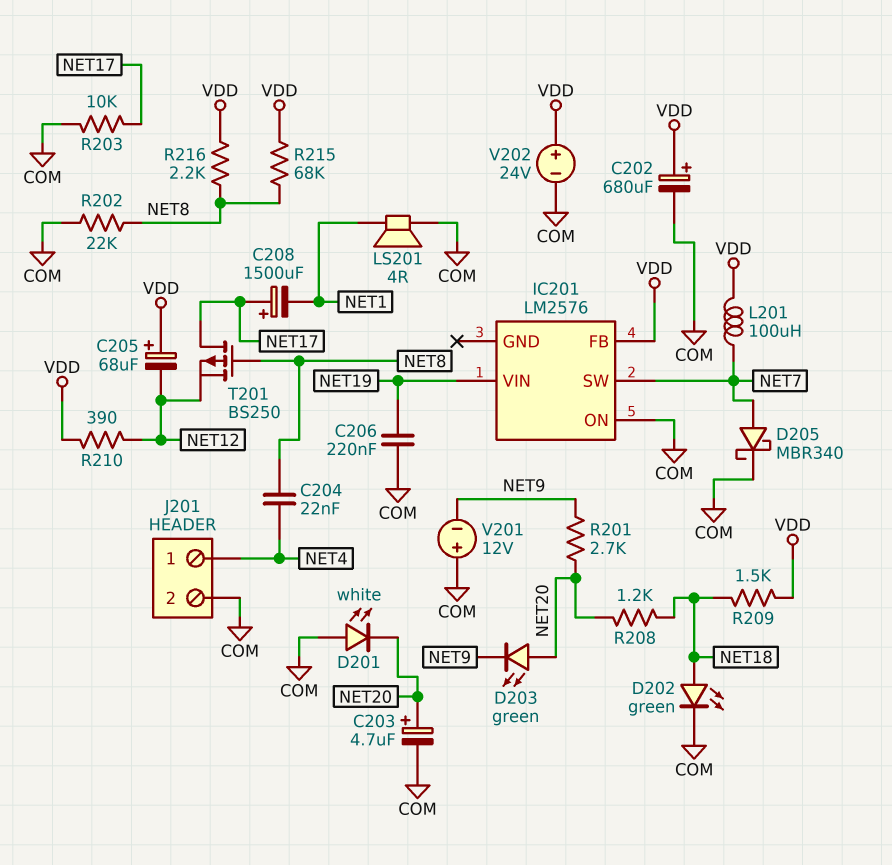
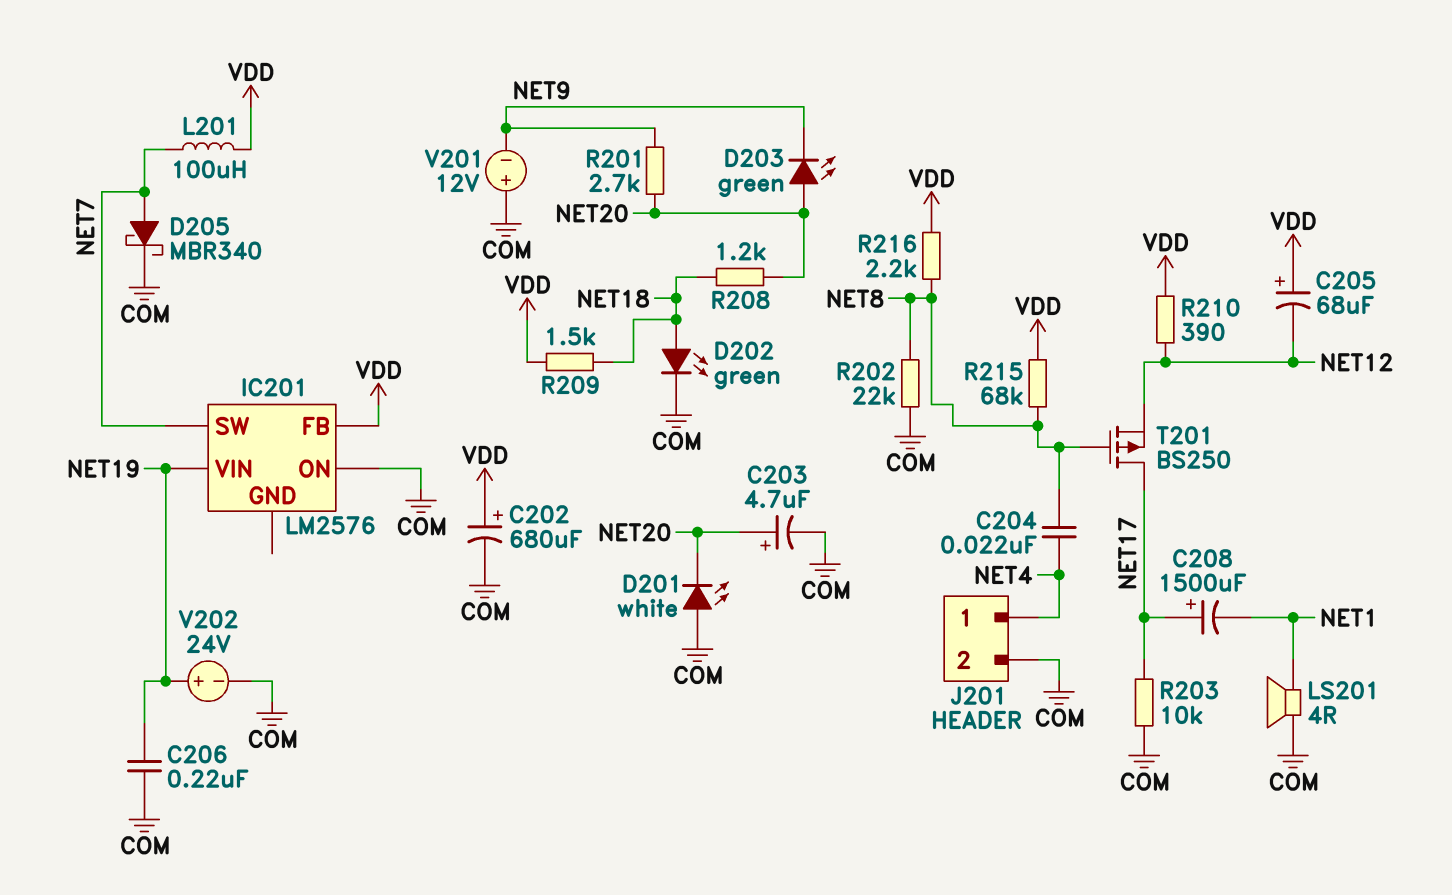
V202: 24V (plus VDD, minus COM) -> 24V (plus NET19, minus COM)

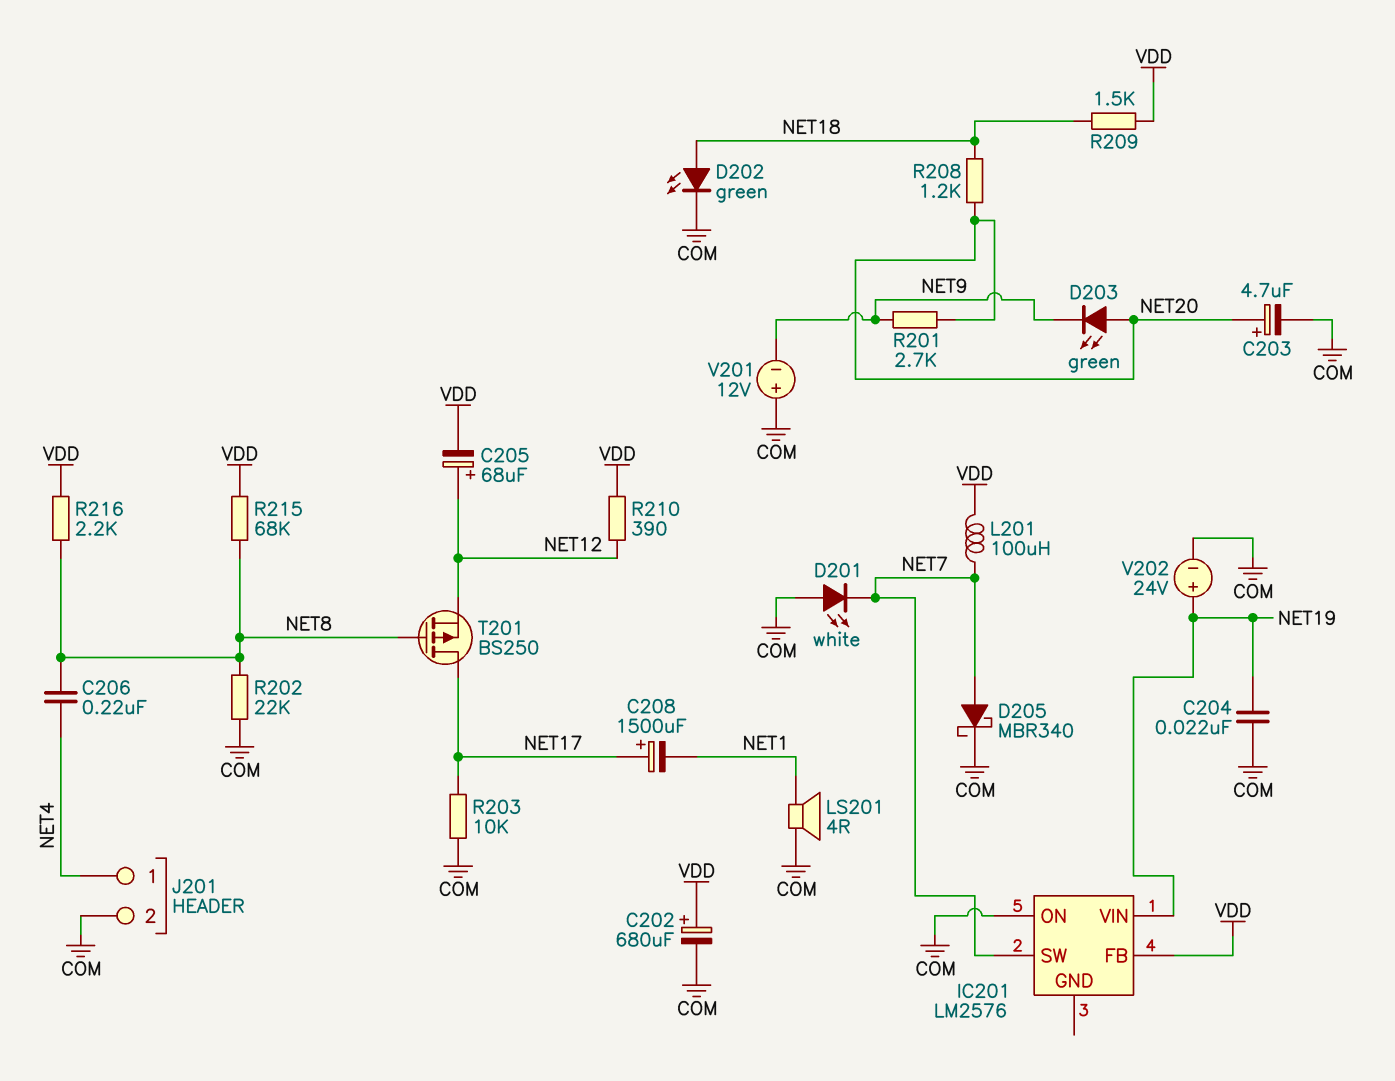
C204: 22nF (NET4, NET8) -> 22nF (COM, NET19)
C205: 68uF (plus VDD, minus NET12) -> 68uF (plus NET12, minus VDD)
C206: 220nF (COM, NET19) -> 220nF (NET4, NET8)
D201: LED white (A COM, K NET20) -> LED white (A COM, K NET7)

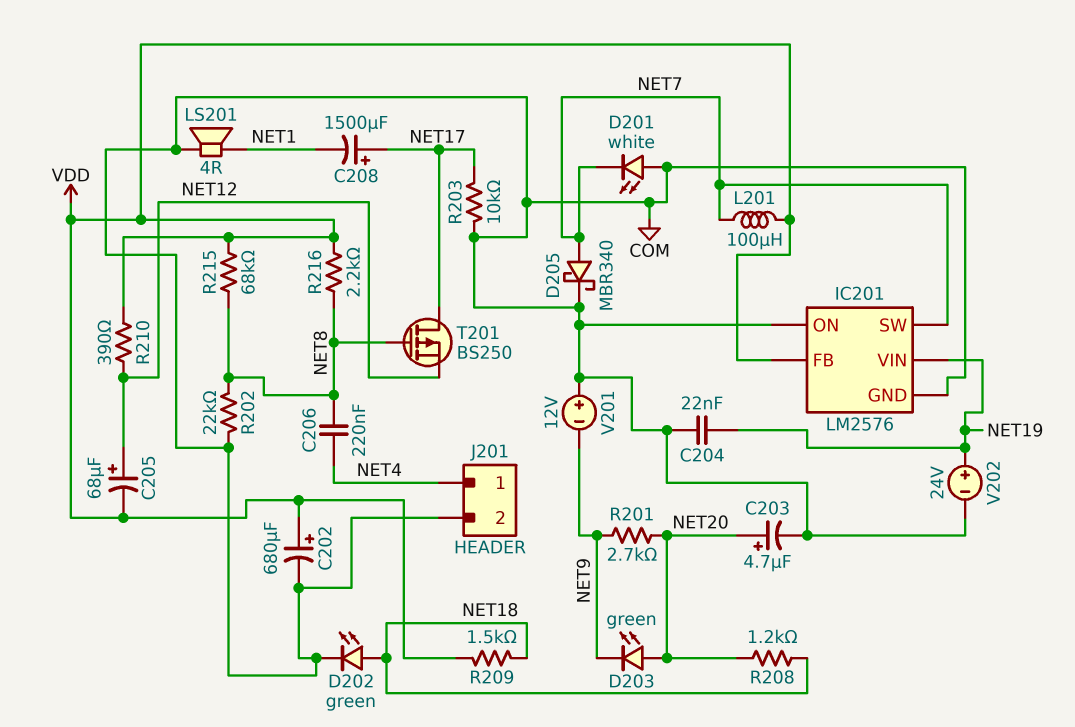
IC201 pin GND: none -> COM

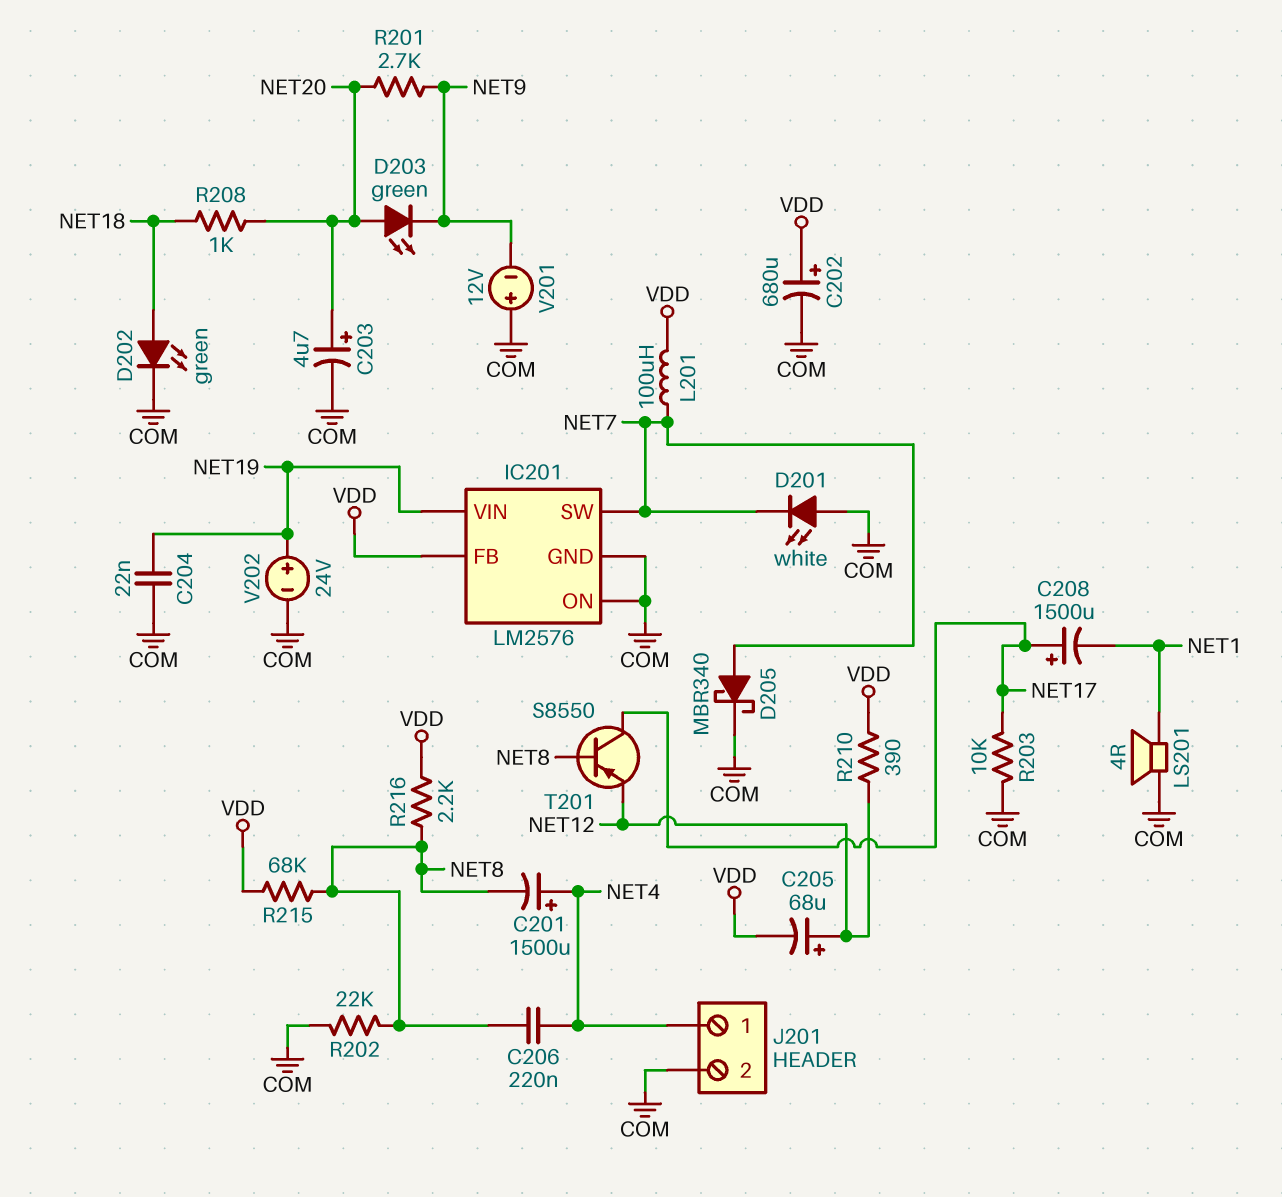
C201: none -> 1500uF (plus NET4, minus NET8)
R208: 1.2k (NET18, NET20) -> 1k (NET18, NET20)
R209: 1.5k (NET18, VDD) -> none
T201: PMOS BS250 (G NET8, D NET17, S NET12) -> PNP S8550 (B NET8, C NET17, E NET12)

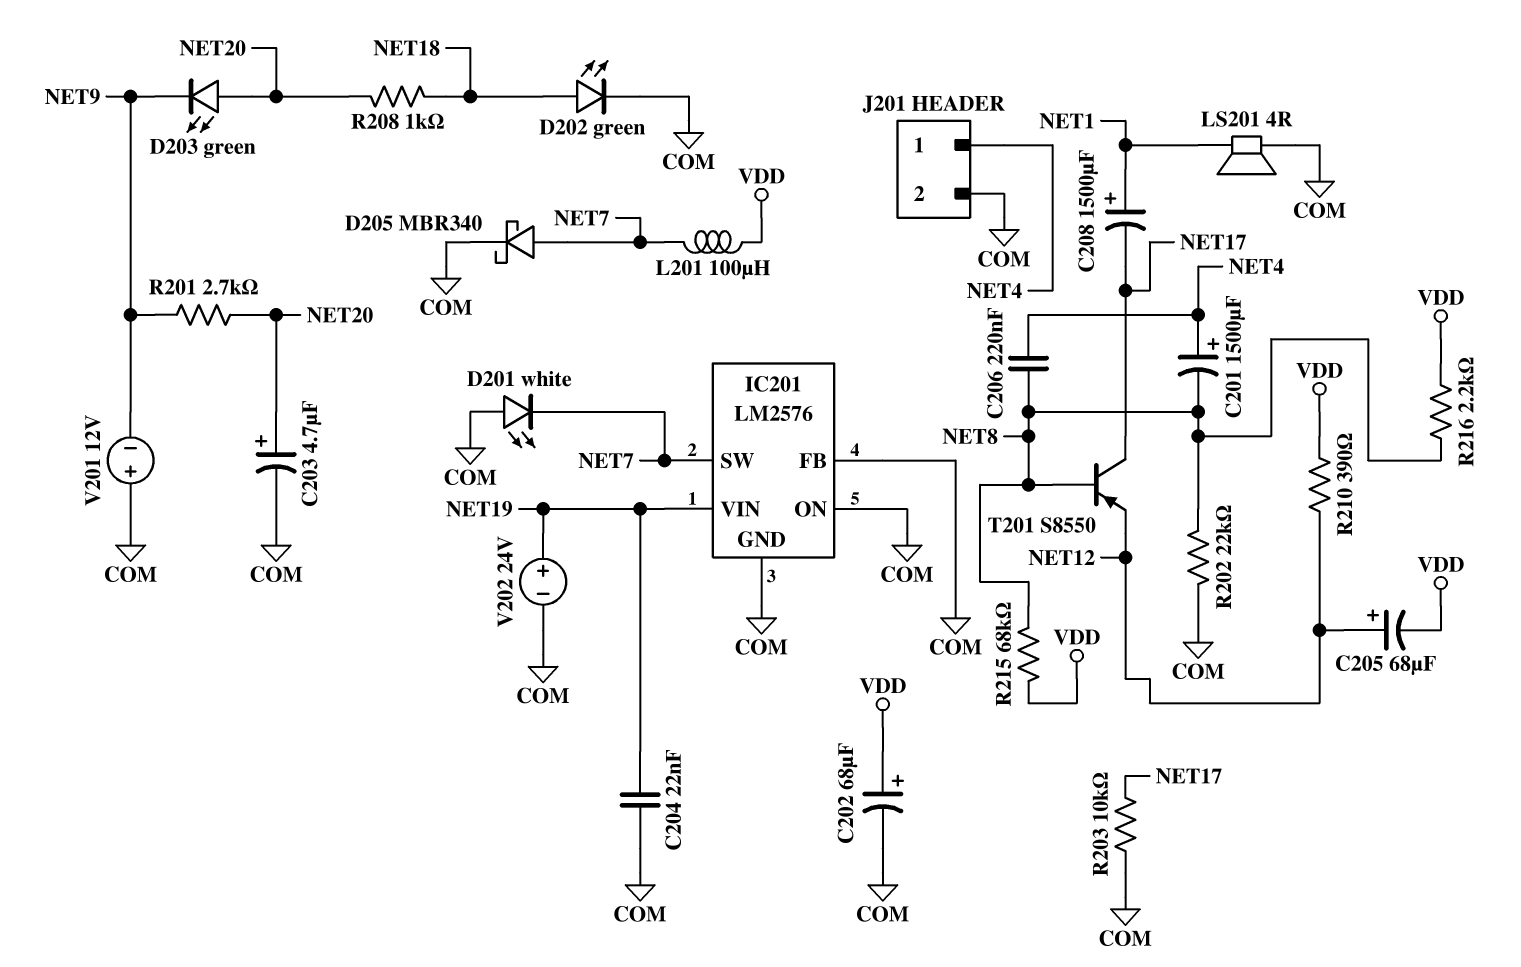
C202: 680uF (plus VDD, minus COM) -> 68uF (plus VDD, minus COM)
C208: 1500uF (plus NET17, minus NET1) -> 1500uF (plus NET1, minus NET17)
IC201 pin FB: VDD -> COM

